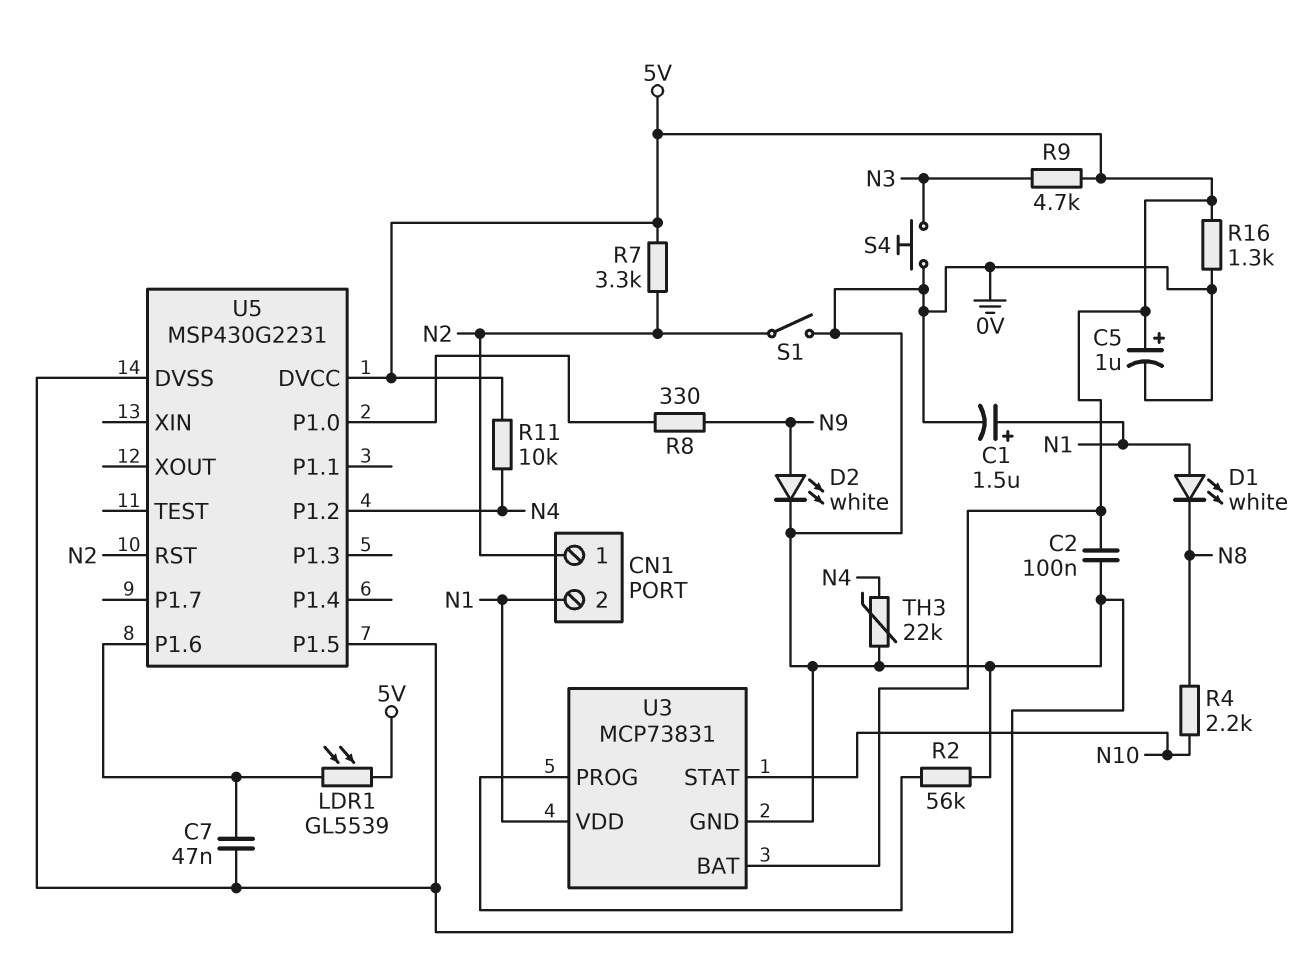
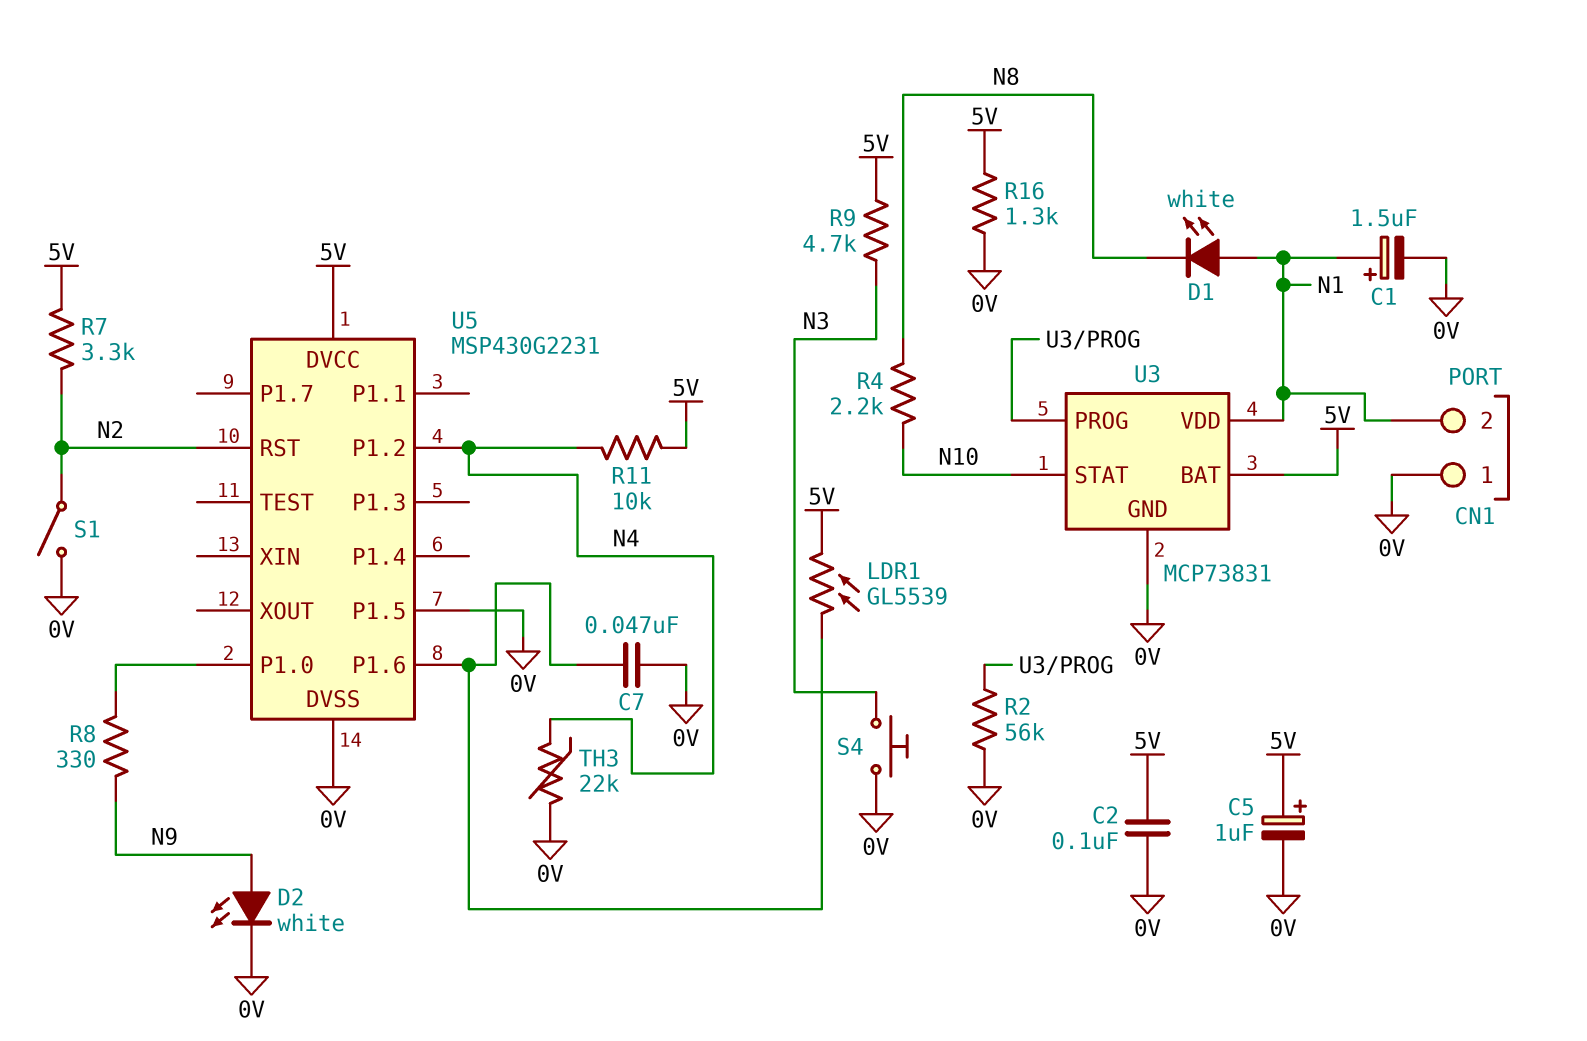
CN1 pin 1: N2 -> 0V

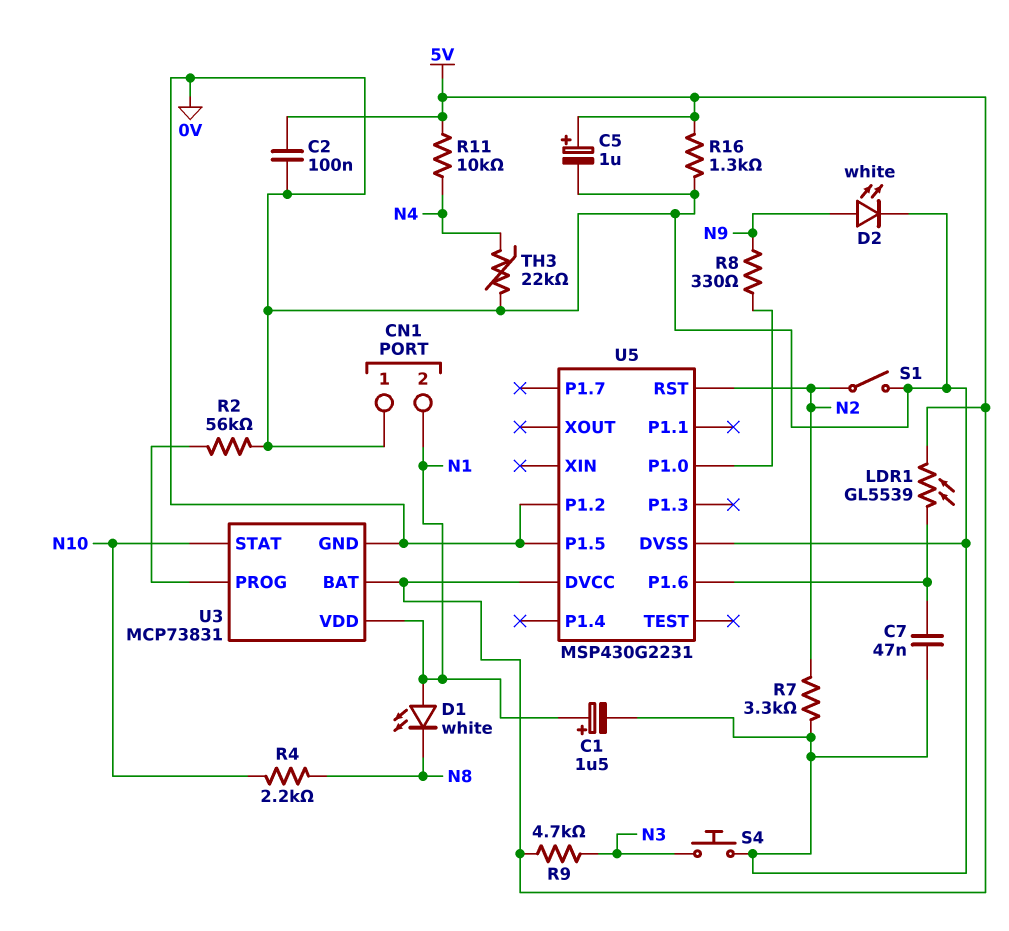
R7: 3.3k (5V, N2) -> 3.3k (0V, N2)
U5 pin P1.2: N4 -> 0V

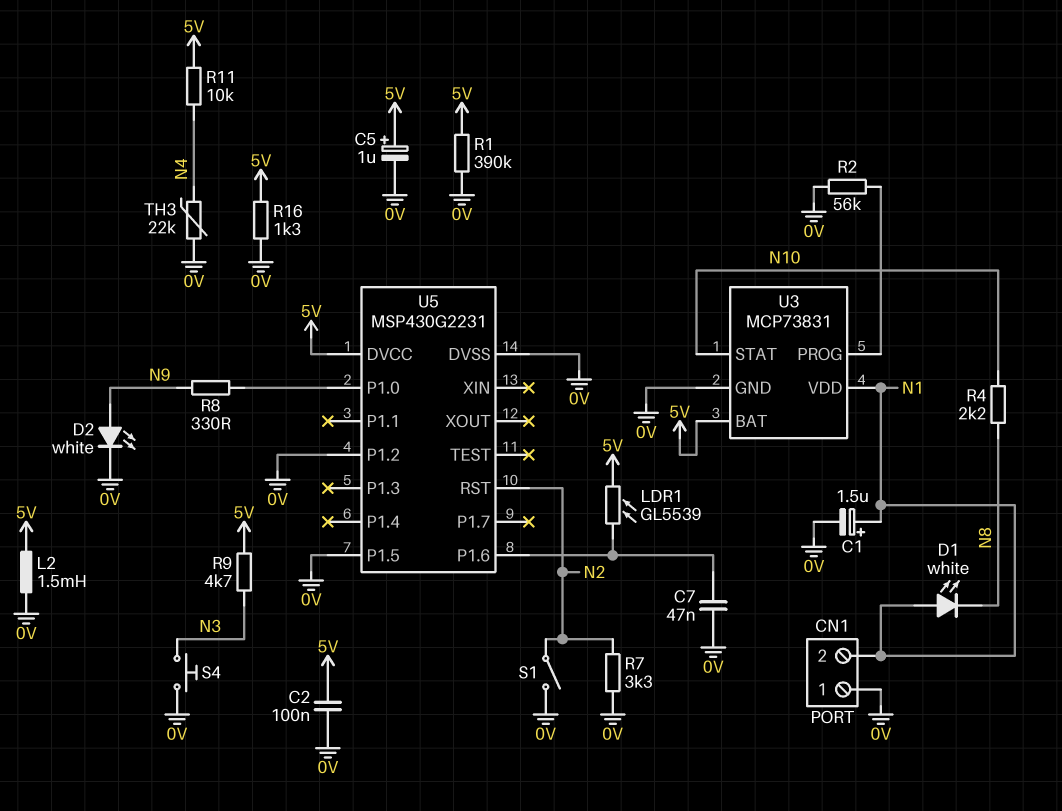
L2: none -> 1.5mH (0V, 5V)
R1: none -> 390k (0V, 5V)

